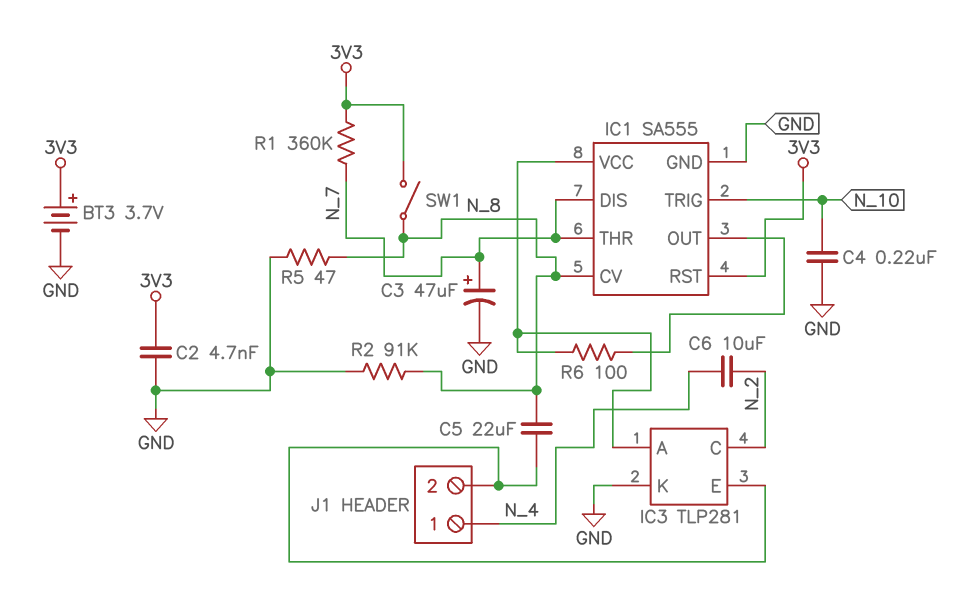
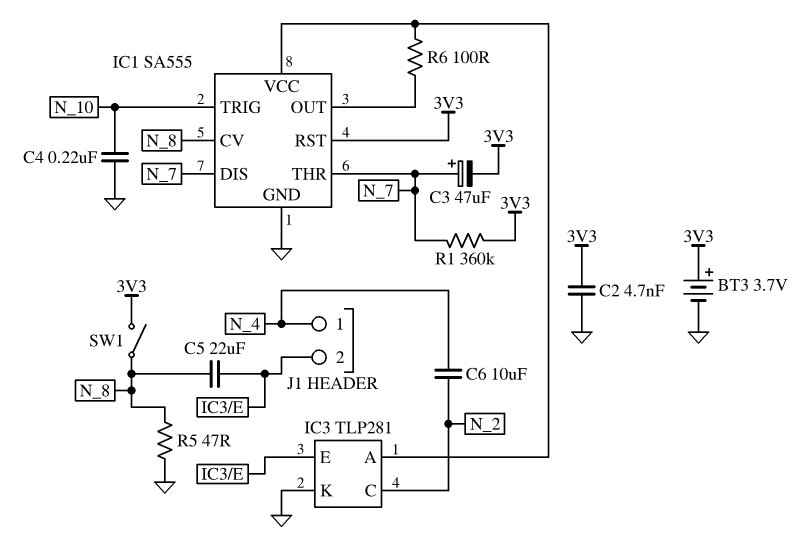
C3: 47uF (plus N_7, minus GND) -> 47uF (plus N_7, minus 3V3)
R2: 91k (GND, N_8) -> none

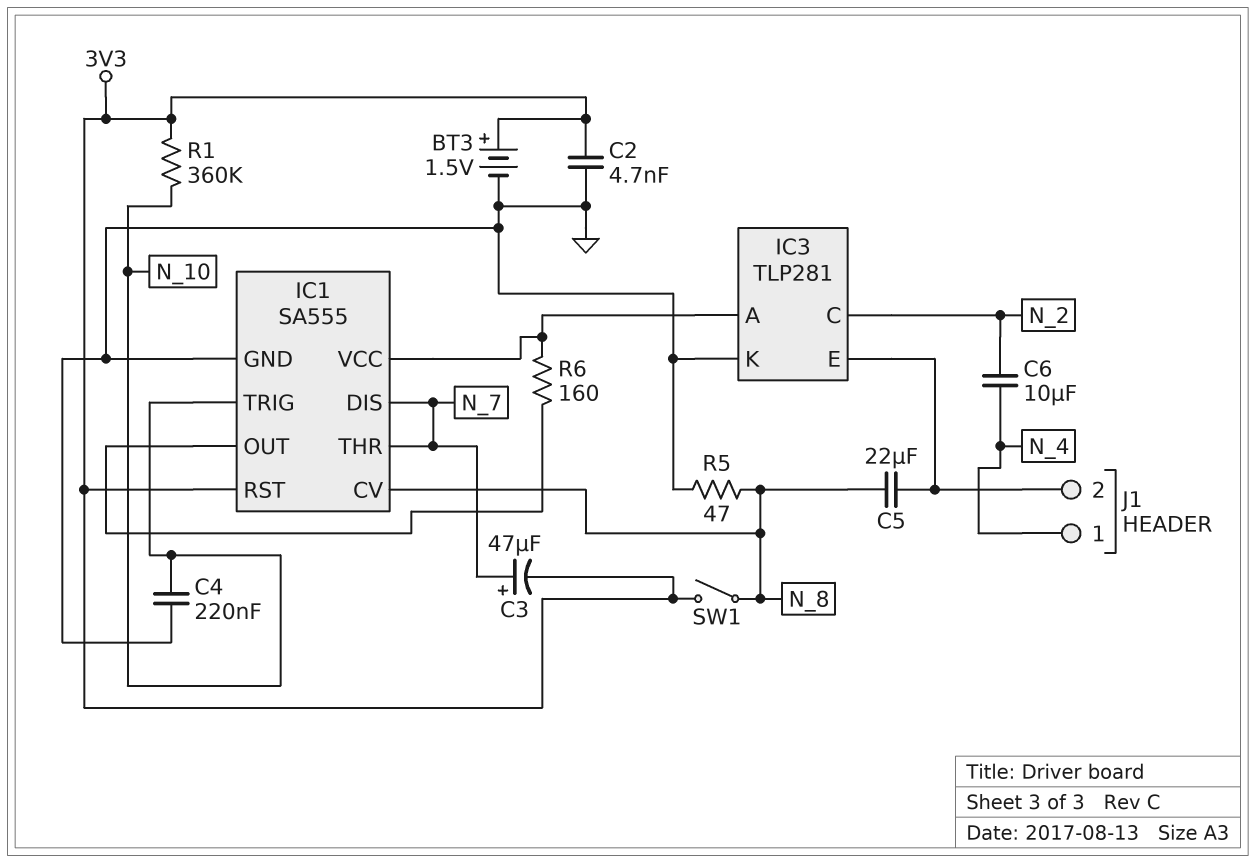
BT3: 3.7V (plus 3V3, minus GND) -> 1.5V (plus 3V3, minus GND)
R1: 360k (3V3, N_7) -> 360k (3V3, N_10)
R6: 100 (IC1/OUT, IC1/VCC) -> 160 (IC1/OUT, IC1/VCC)

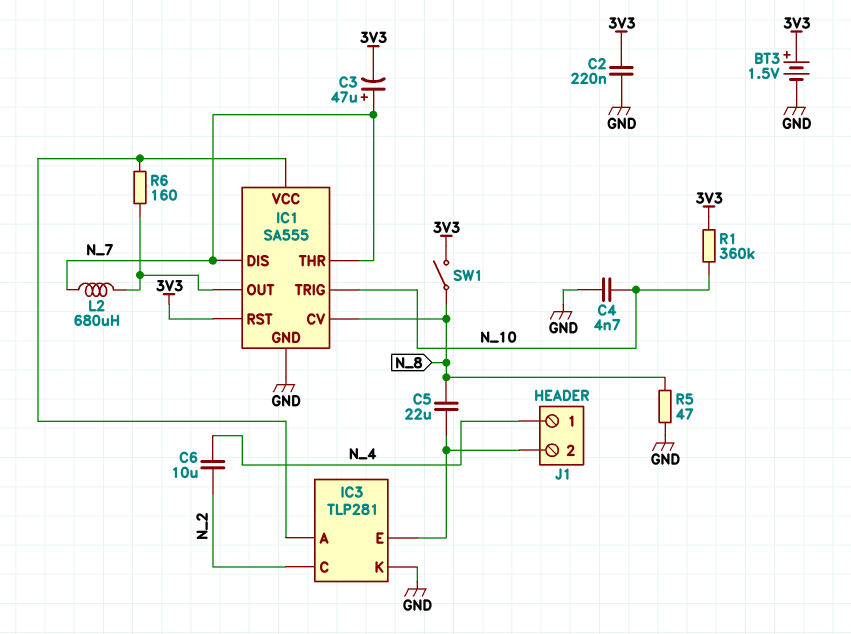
C2: 4.7nF (3V3, GND) -> 220nF (3V3, GND)
C4: 220nF (GND, N_10) -> 4.7nF (GND, N_10)
L2: none -> 680uH (IC1/OUT, N_7)

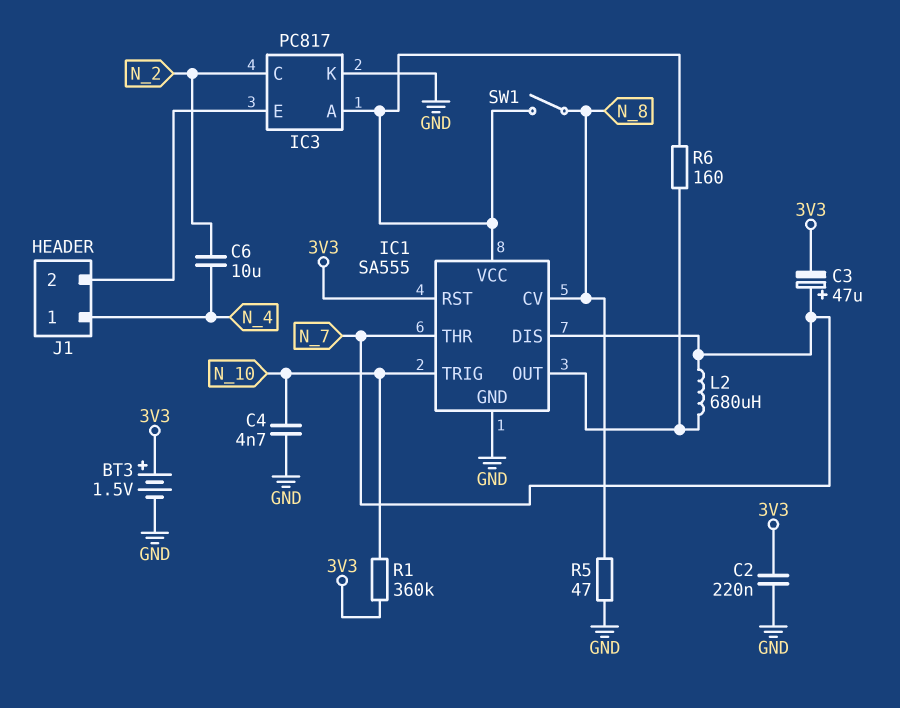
C5: 22uF (IC3/E, N_8) -> none
IC3: TLP281 -> PC817
SW1: switch (3V3, N_8) -> switch (IC1/VCC, N_8)

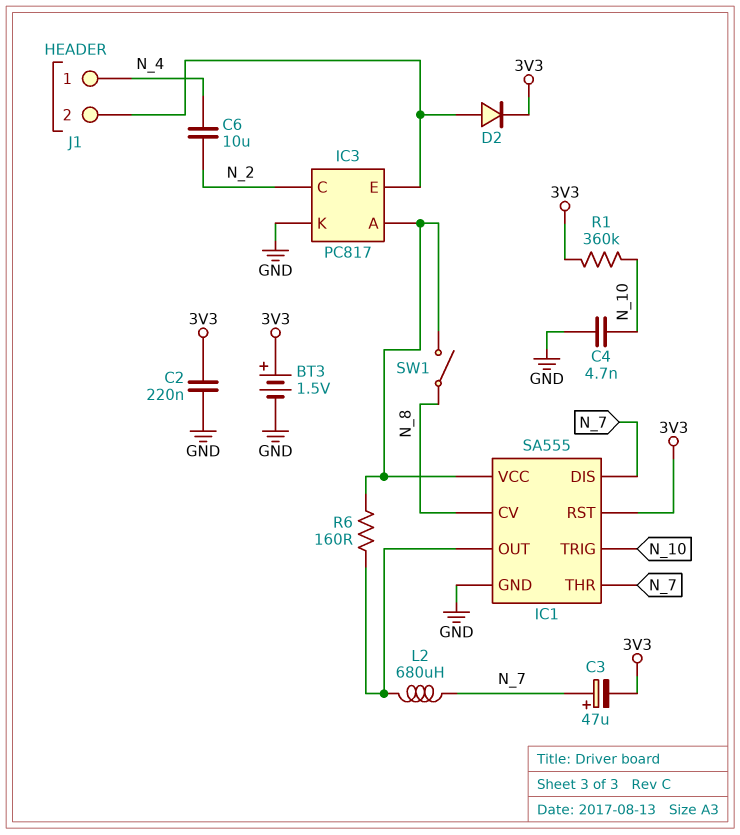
D2: none -> diode (A IC3/E, K 3V3)
R5: 47 (GND, N_8) -> none

